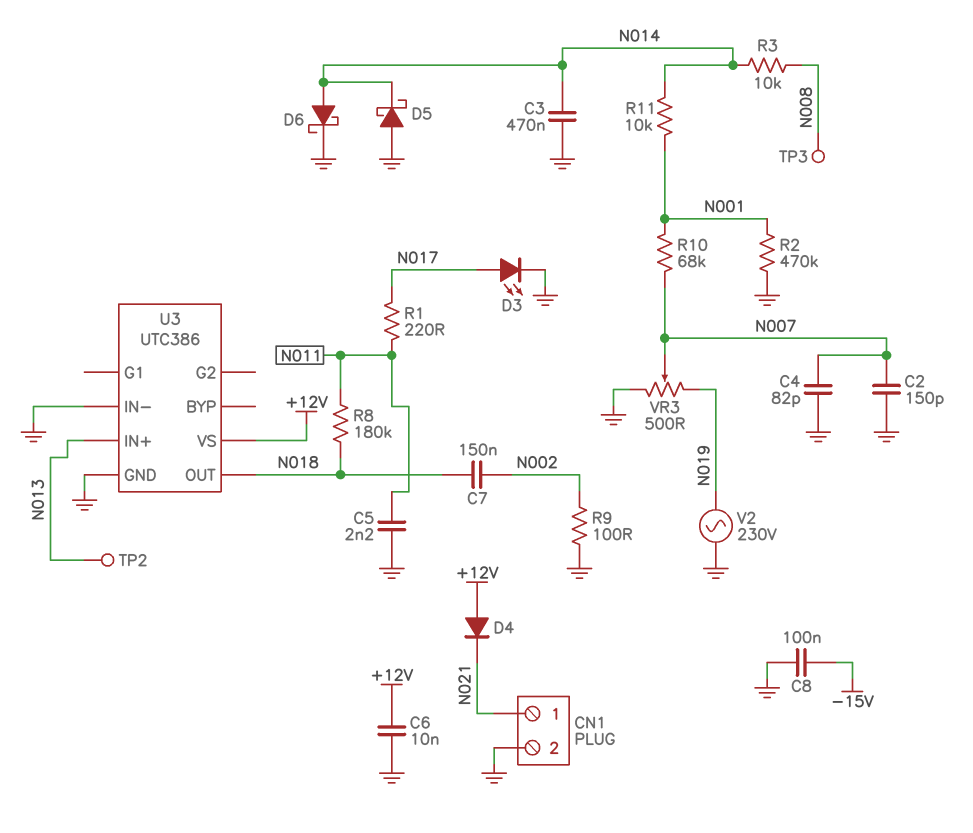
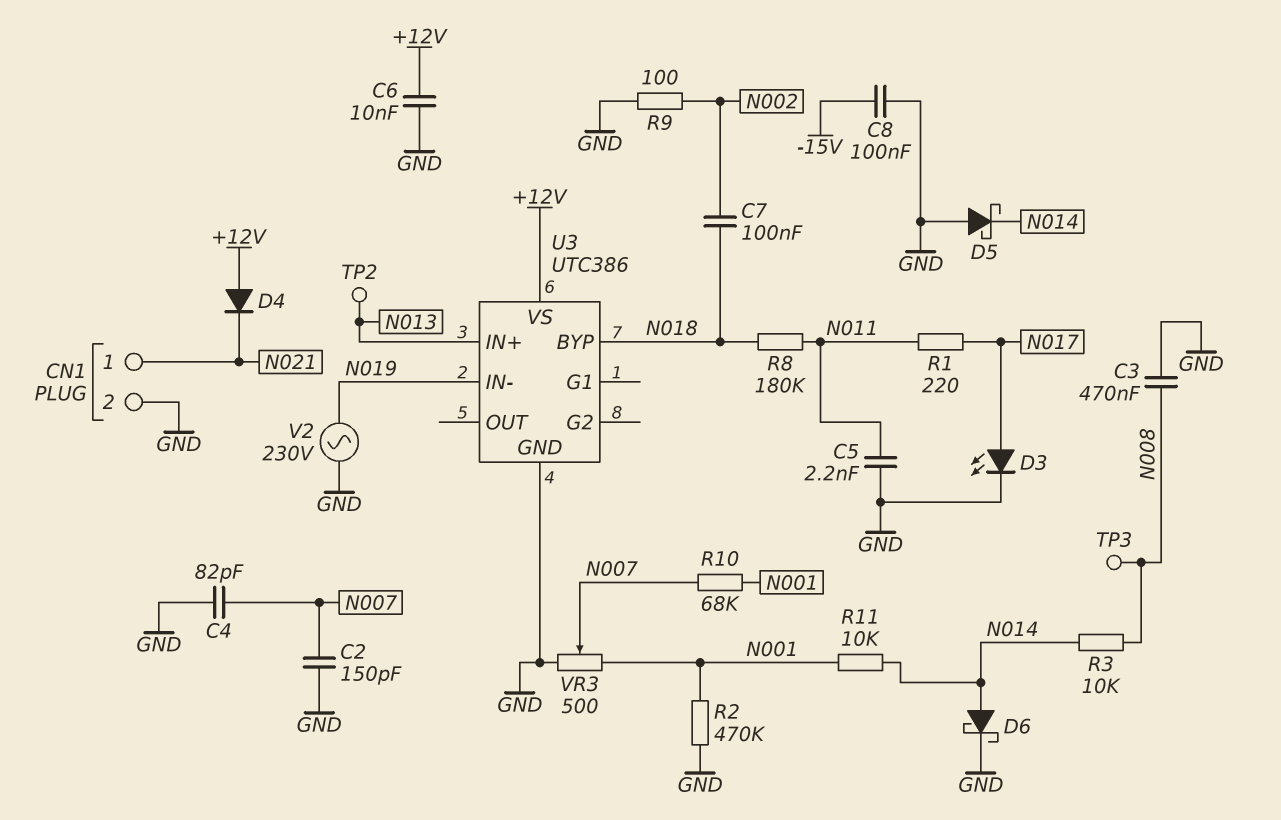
C3: 470nF (GND, N014) -> 470nF (GND, N008)
C7: 150nF (N002, N018) -> 100nF (N002, N018)
U3 pin BYP: none -> N018
U3 pin IN-: GND -> N019
U3 pin OUT: N018 -> none
VR3: 500 (GND, N019, wiper N007) -> 500 (GND, N001, wiper N007)

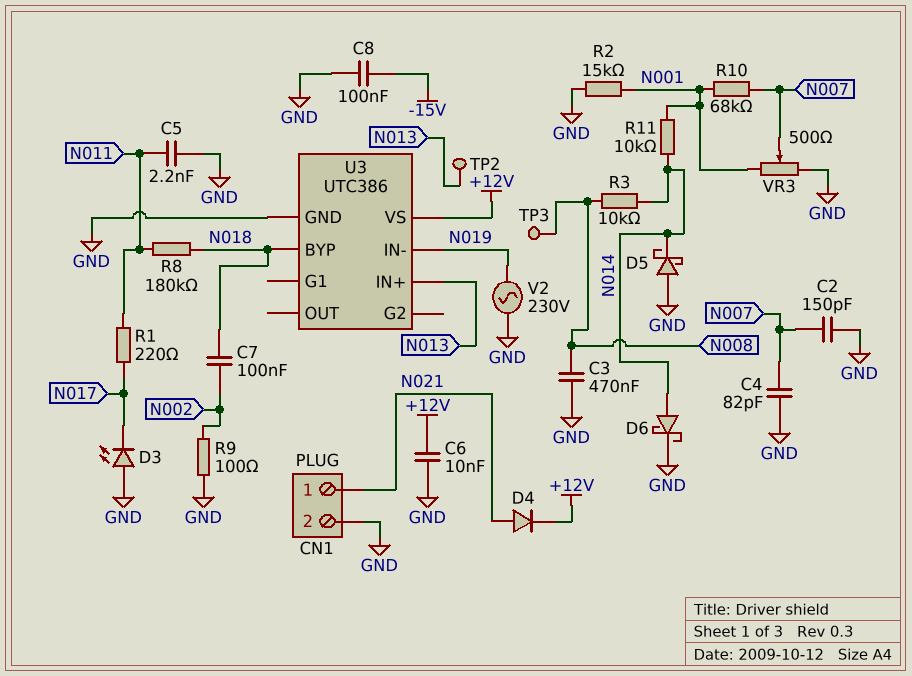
D3: LED (A N017, K GND) -> LED (A GND, K N017)
D4: diode (A +12V, K N021) -> diode (A N021, K +12V)
R2: 470k (GND, N001) -> 15k (GND, N001)

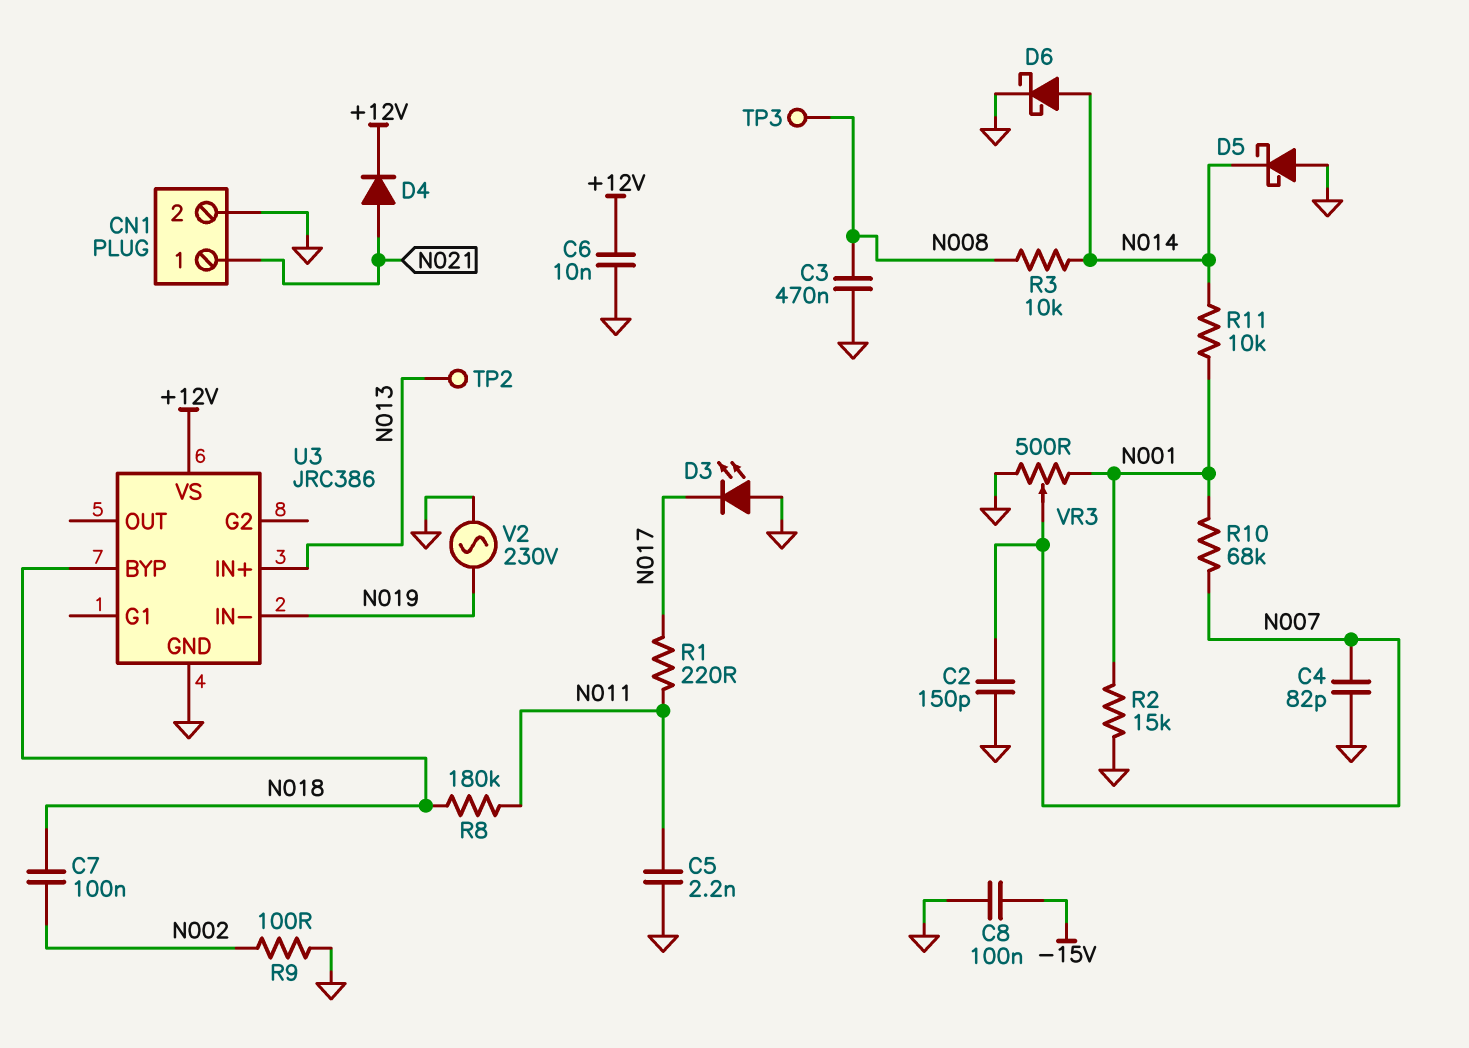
U3: UTC386 -> JRC386

